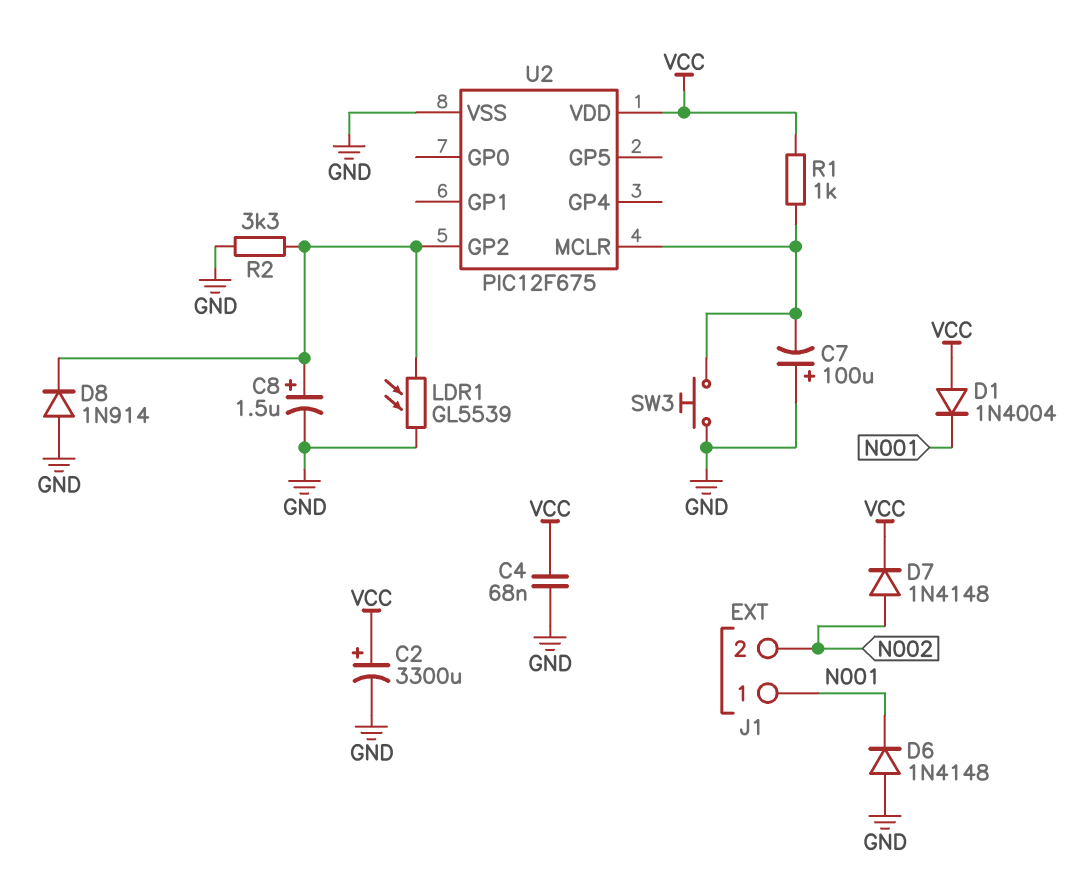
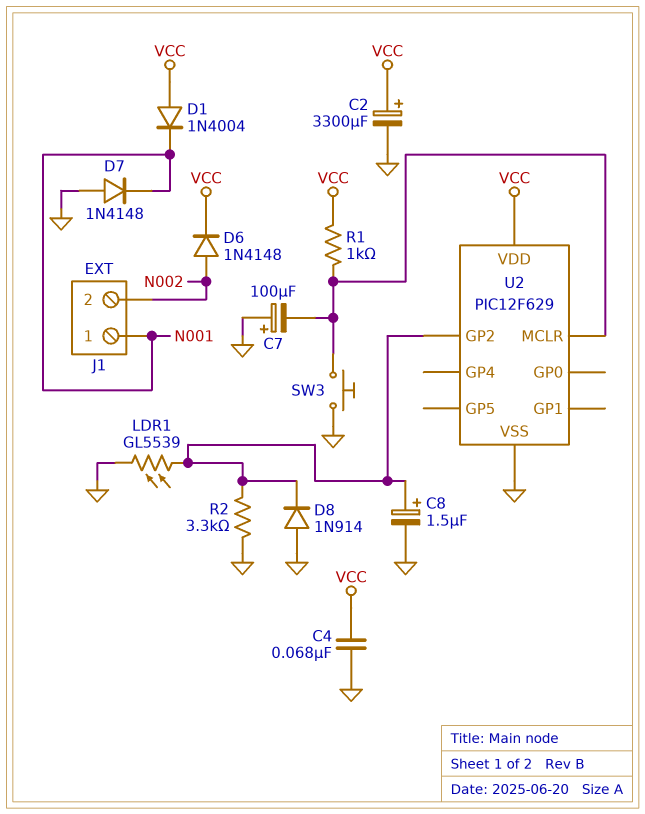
D6: diode 1N4148 (A GND, K N001) -> diode 1N4148 (A N002, K VCC)
D7: diode 1N4148 (A N002, K VCC) -> diode 1N4148 (A GND, K N001)
U2: PIC12F675 -> PIC12F629

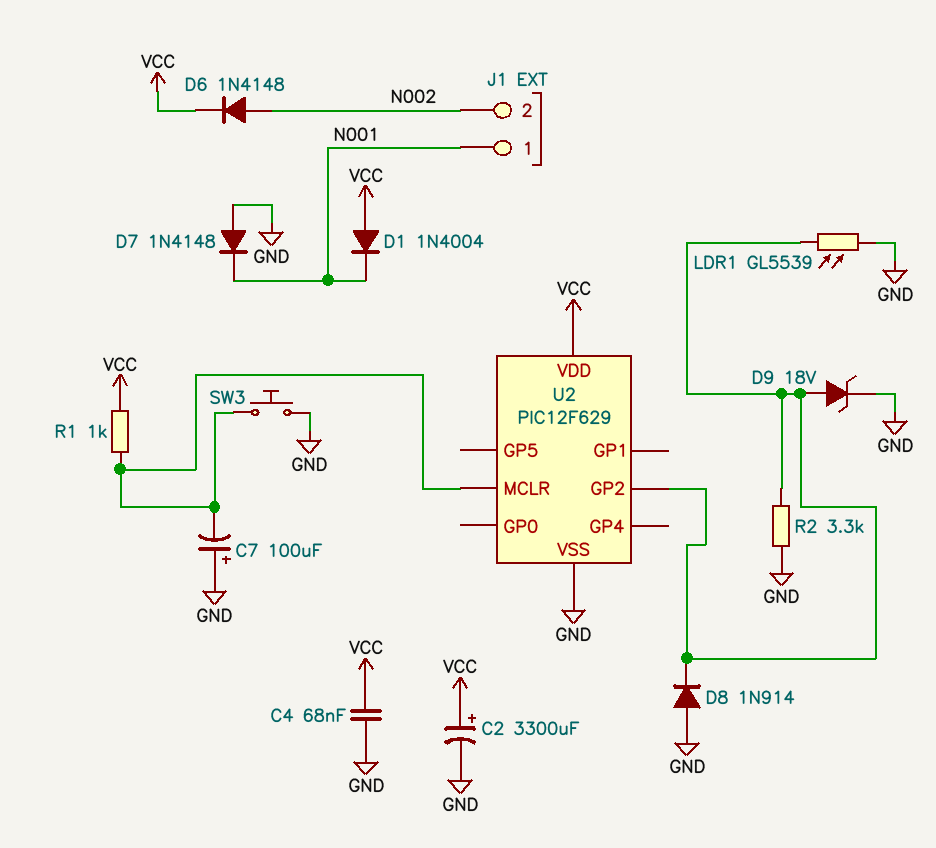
C8: 1.5uF (plus U2/GP2, minus GND) -> none
D9: none -> zener 18V (A U2/GP2, K GND)

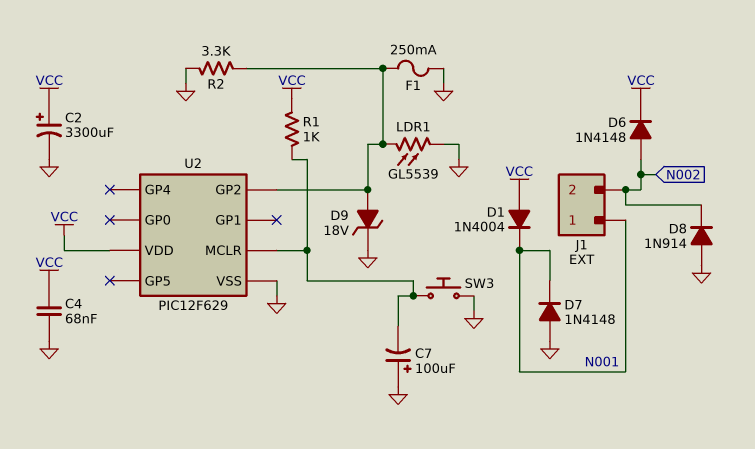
D8: diode 1N914 (A GND, K U2/GP2) -> diode 1N914 (A GND, K N002)
F1: none -> 250mA (GND, U2/GP2)

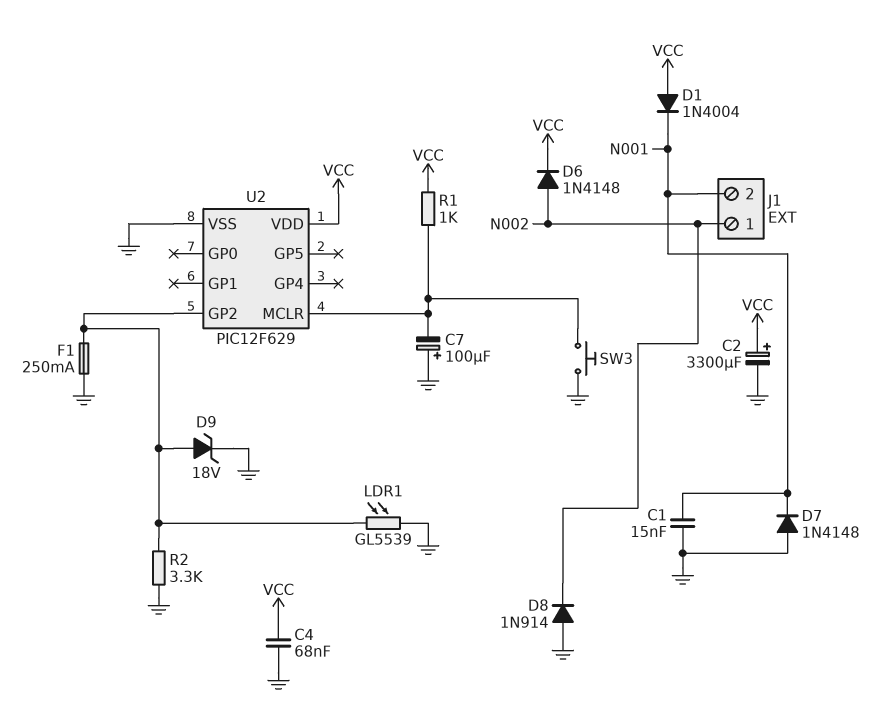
C1: none -> 15nF (GND, N001)
J1 pin 1: N001 -> N002
J1 pin 2: N002 -> N001

